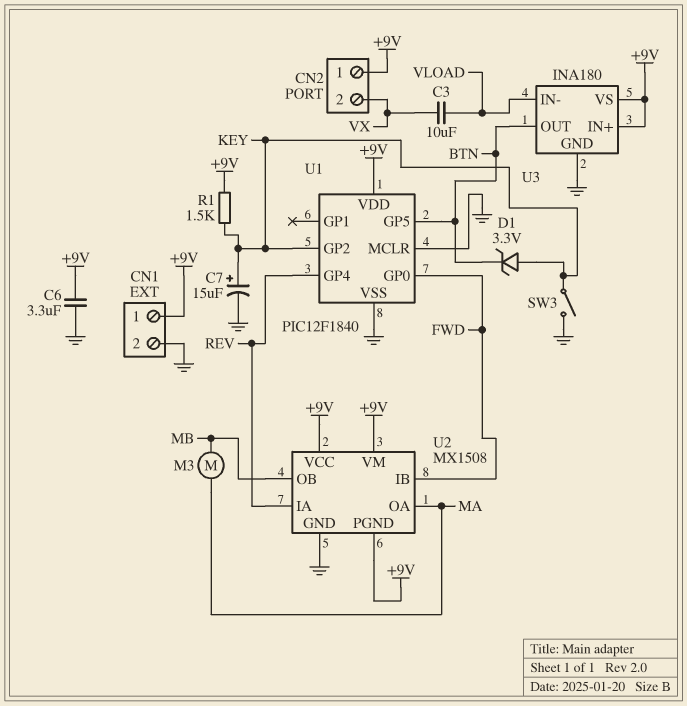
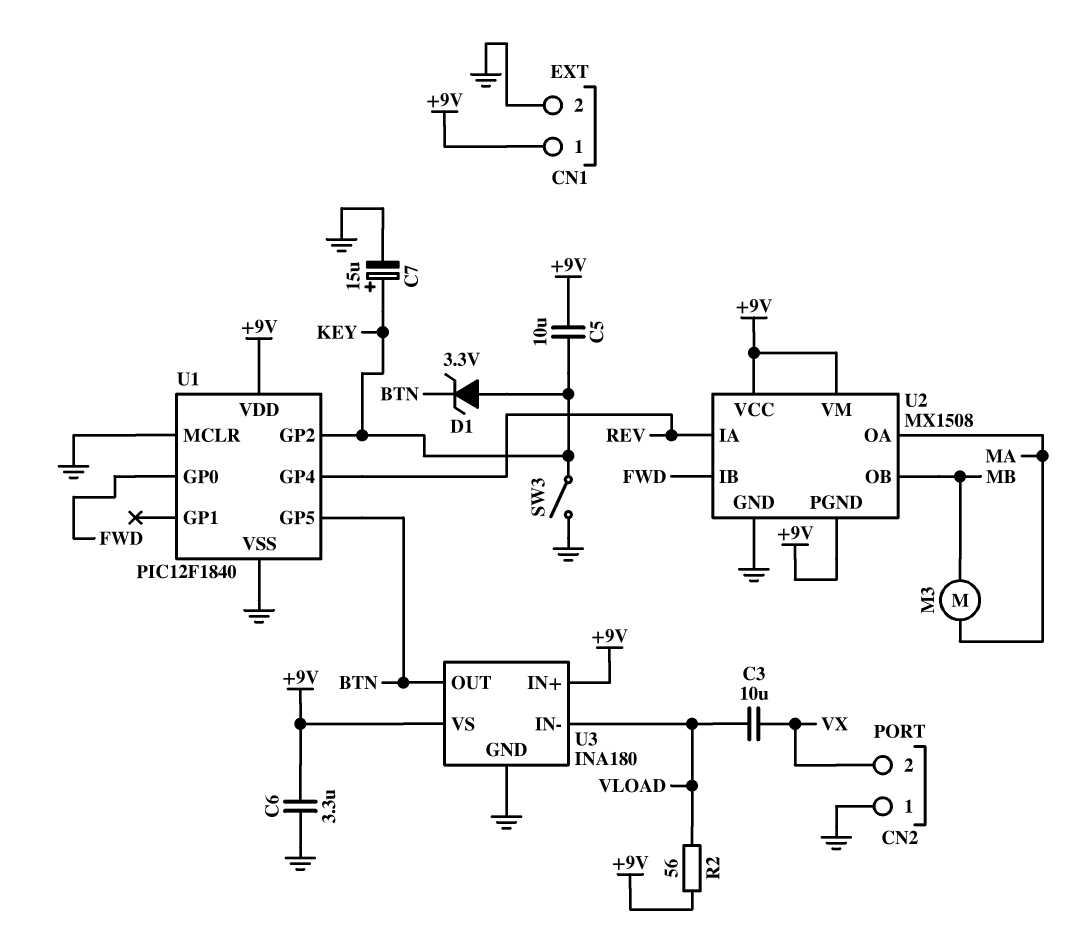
C5: none -> 10uF (+9V, KEY)
CN2 pin 1: +9V -> GND
R1: 1.5k (+9V, KEY) -> none
R2: none -> 56 (+9V, VLOAD)

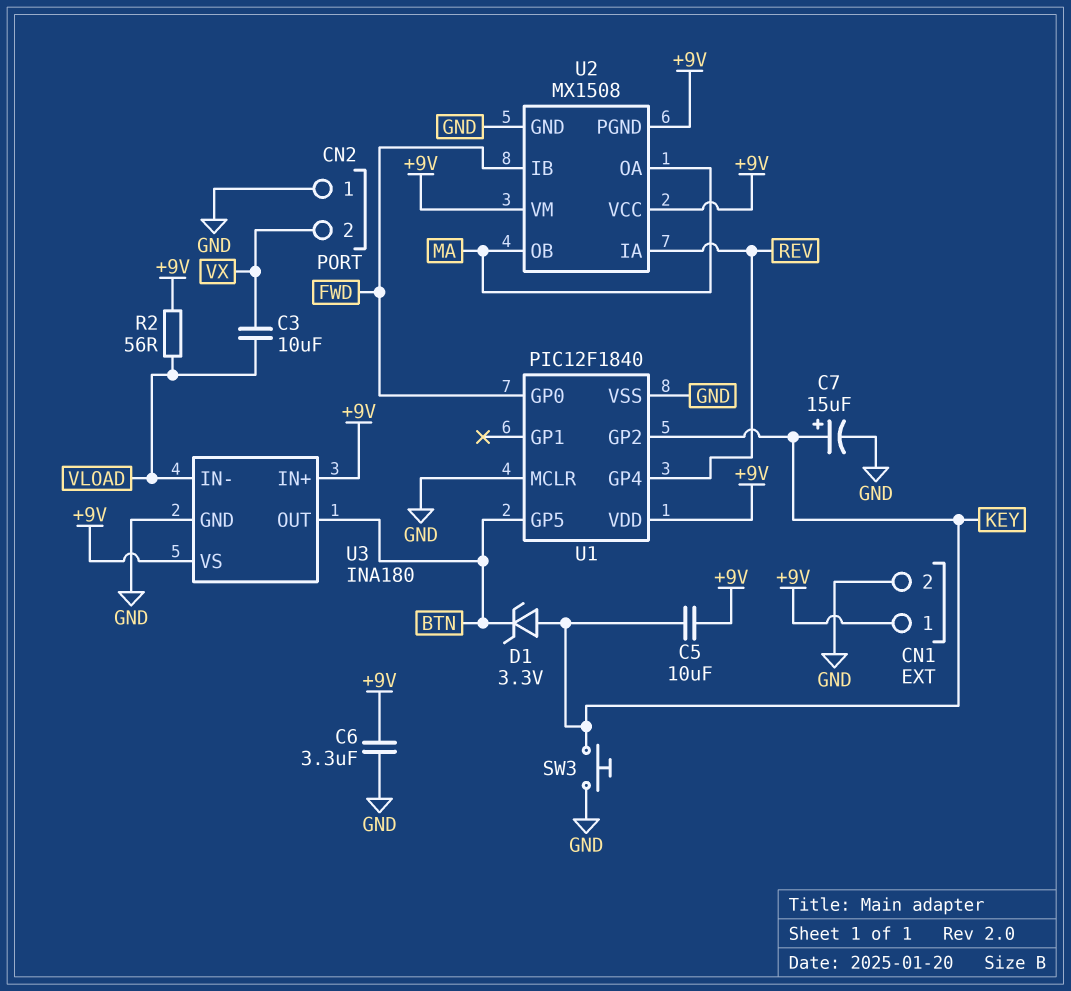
M3: motor (MA, MB) -> none
SW3: switch (GND, KEY) -> button (GND, KEY)
U2 pin OB: MB -> MA

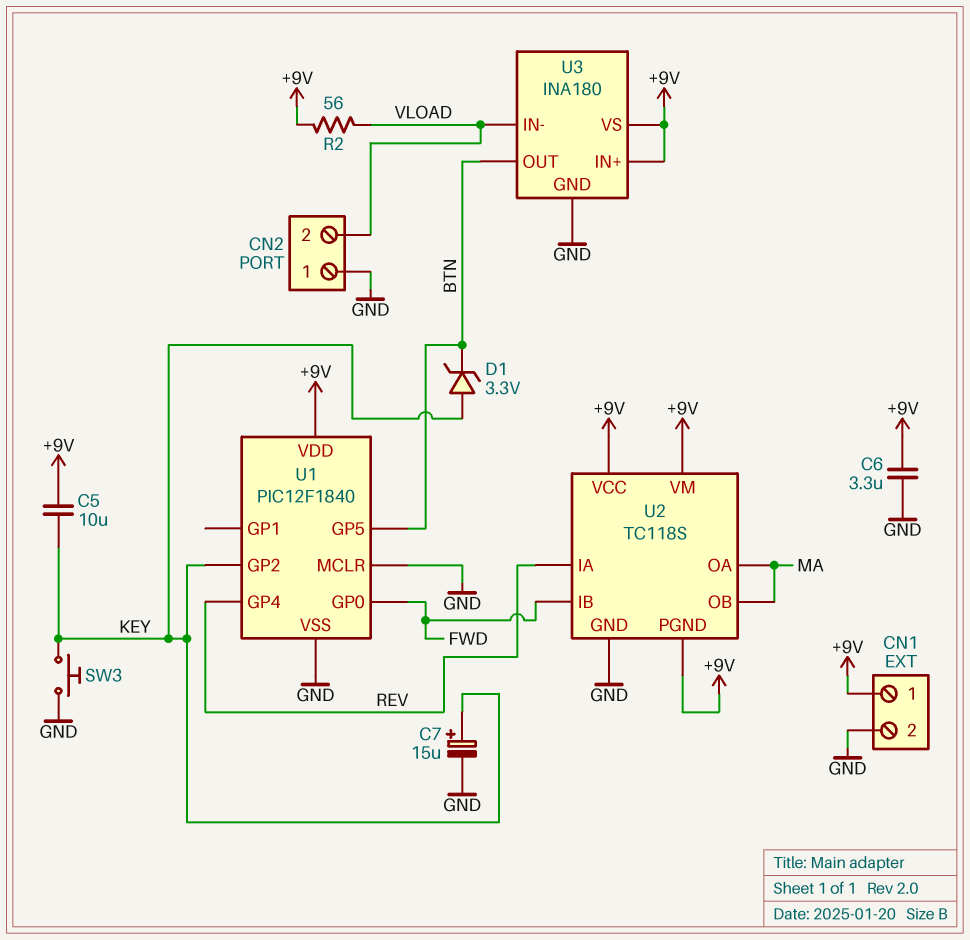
C3: 10uF (VLOAD, VX) -> none
CN2 pin 2: VX -> VLOAD
U2: MX1508 -> TC118S

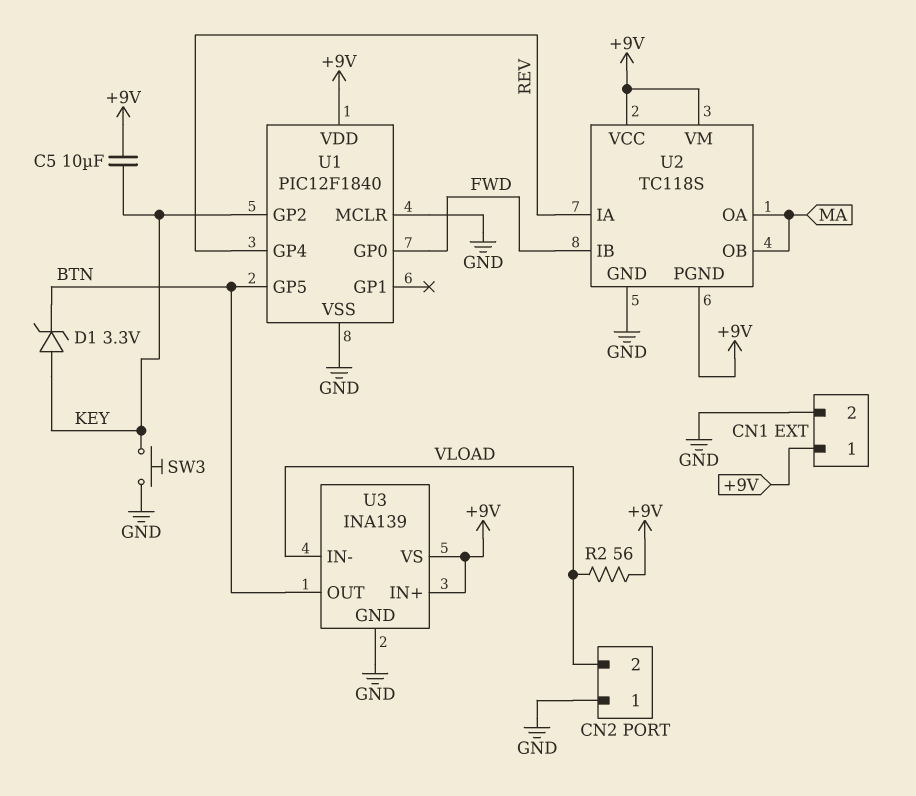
C6: 3.3uF (+9V, GND) -> none
C7: 15uF (plus KEY, minus GND) -> none
U3: INA180 -> INA139

